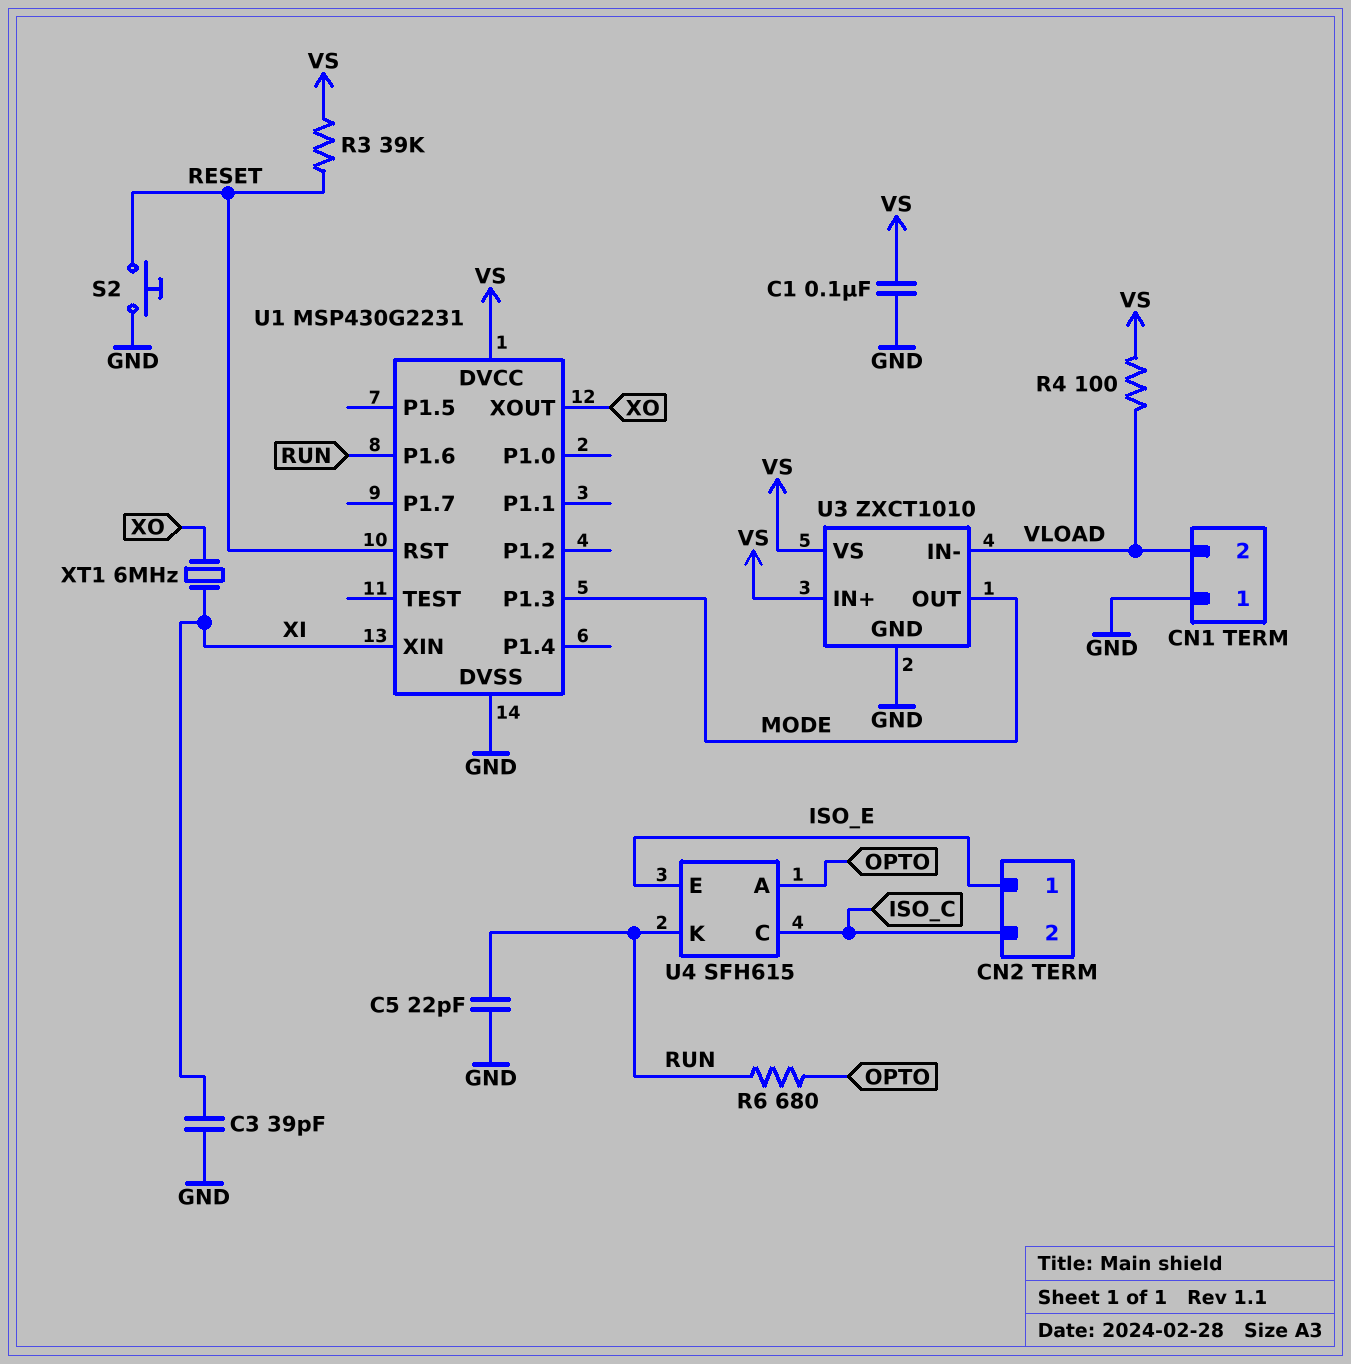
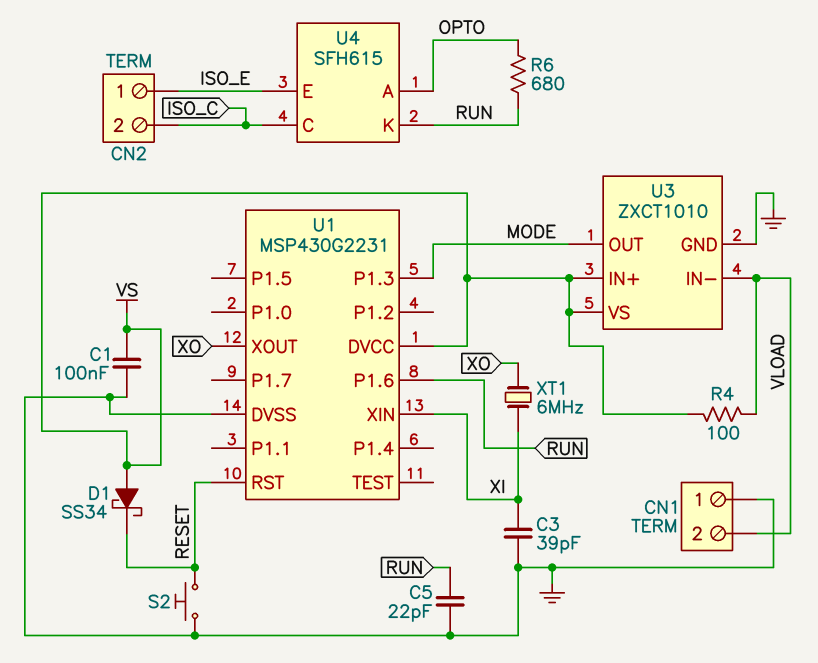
D1: none -> schottky SS34 (A VS, K RESET)
R3: 39k (RESET, VS) -> none

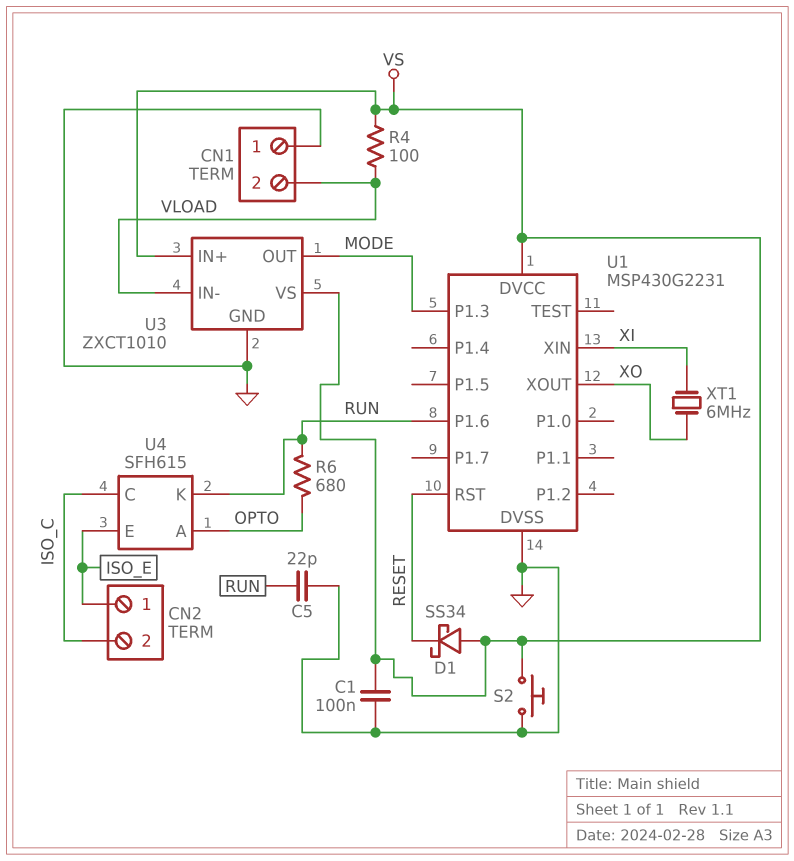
C3: 39pF (GND, XI) -> none
S2: button (GND, RESET) -> button (GND, VS)

